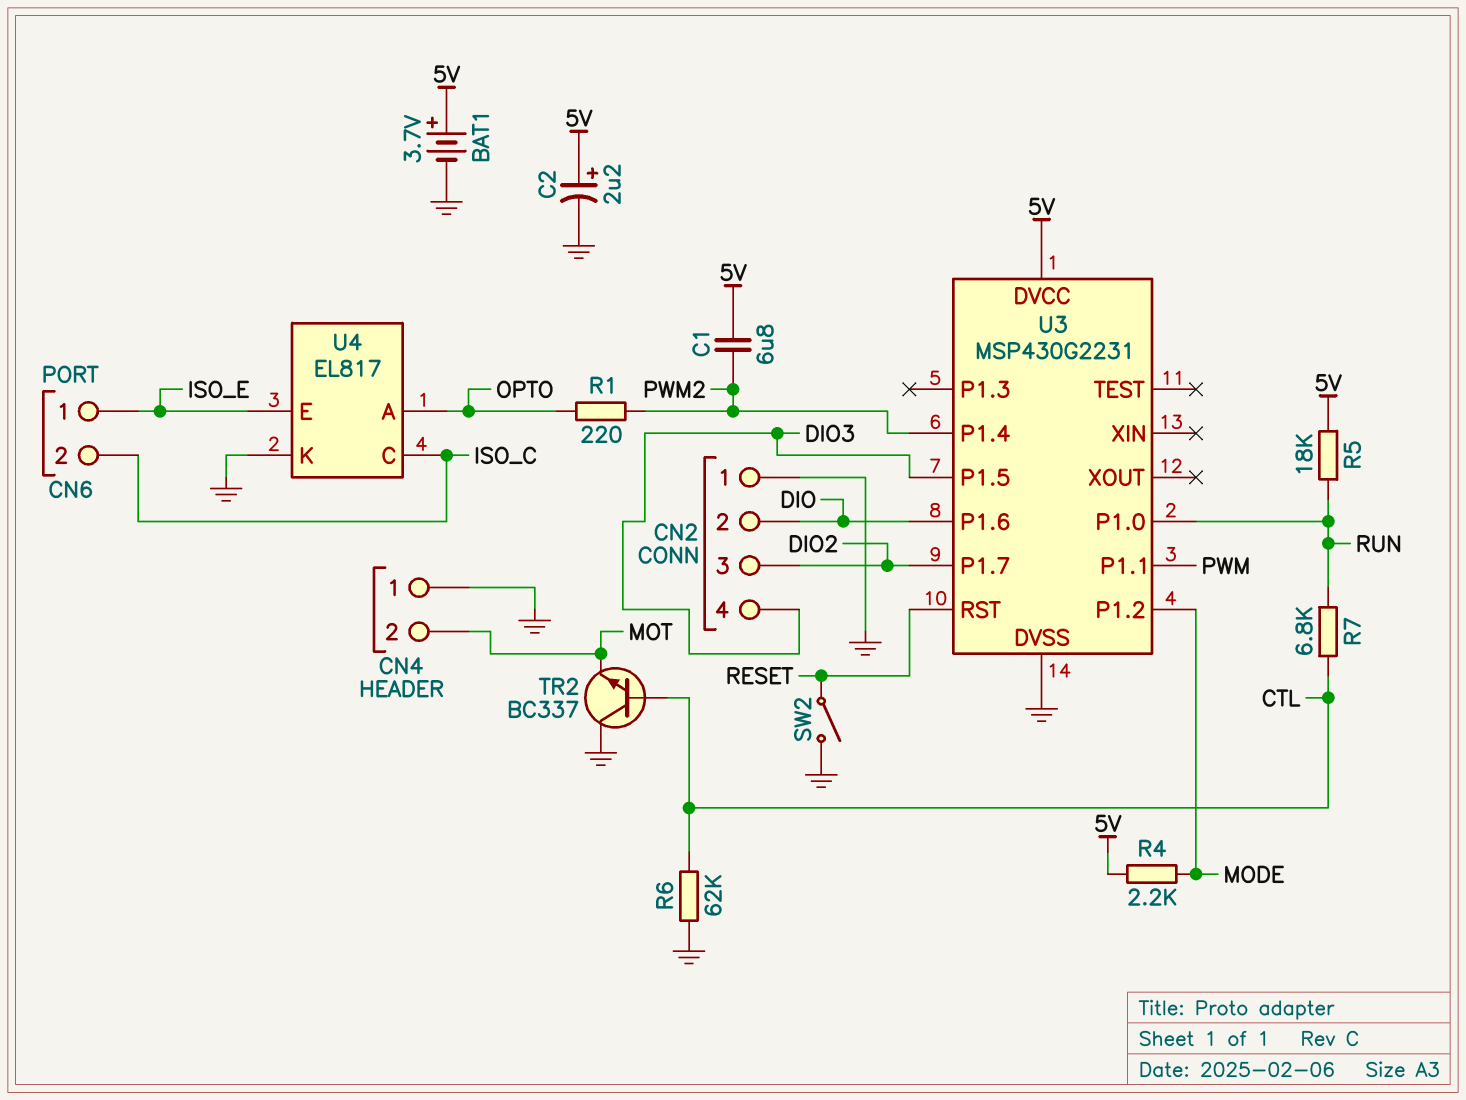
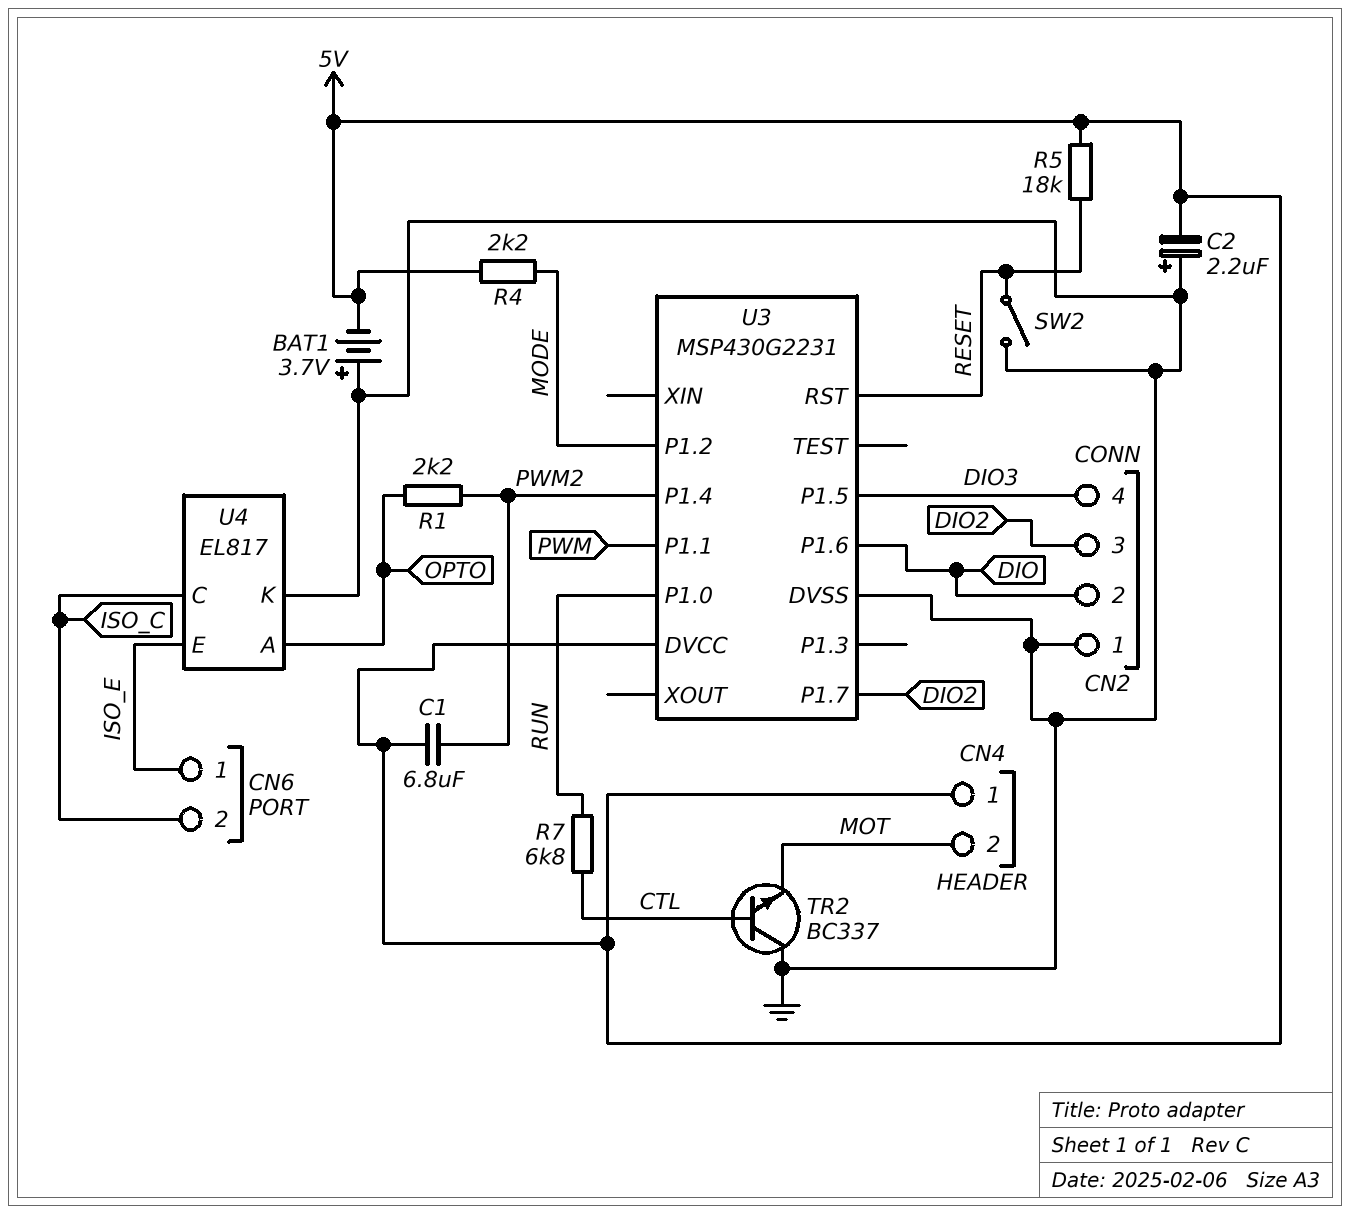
BAT1: 3.7V (plus 5V, minus GND) -> 3.7V (plus GND, minus 5V)
C2: 2.2uF (plus 5V, minus GND) -> 2.2uF (plus GND, minus 5V)
CN4 pin 1: GND -> 5V
R1: 220 (OPTO, PWM2) -> 2.2k (OPTO, PWM2)
R5: 18k (5V, RUN) -> 18k (5V, RESET)
R6: 62k (CTL, GND) -> none

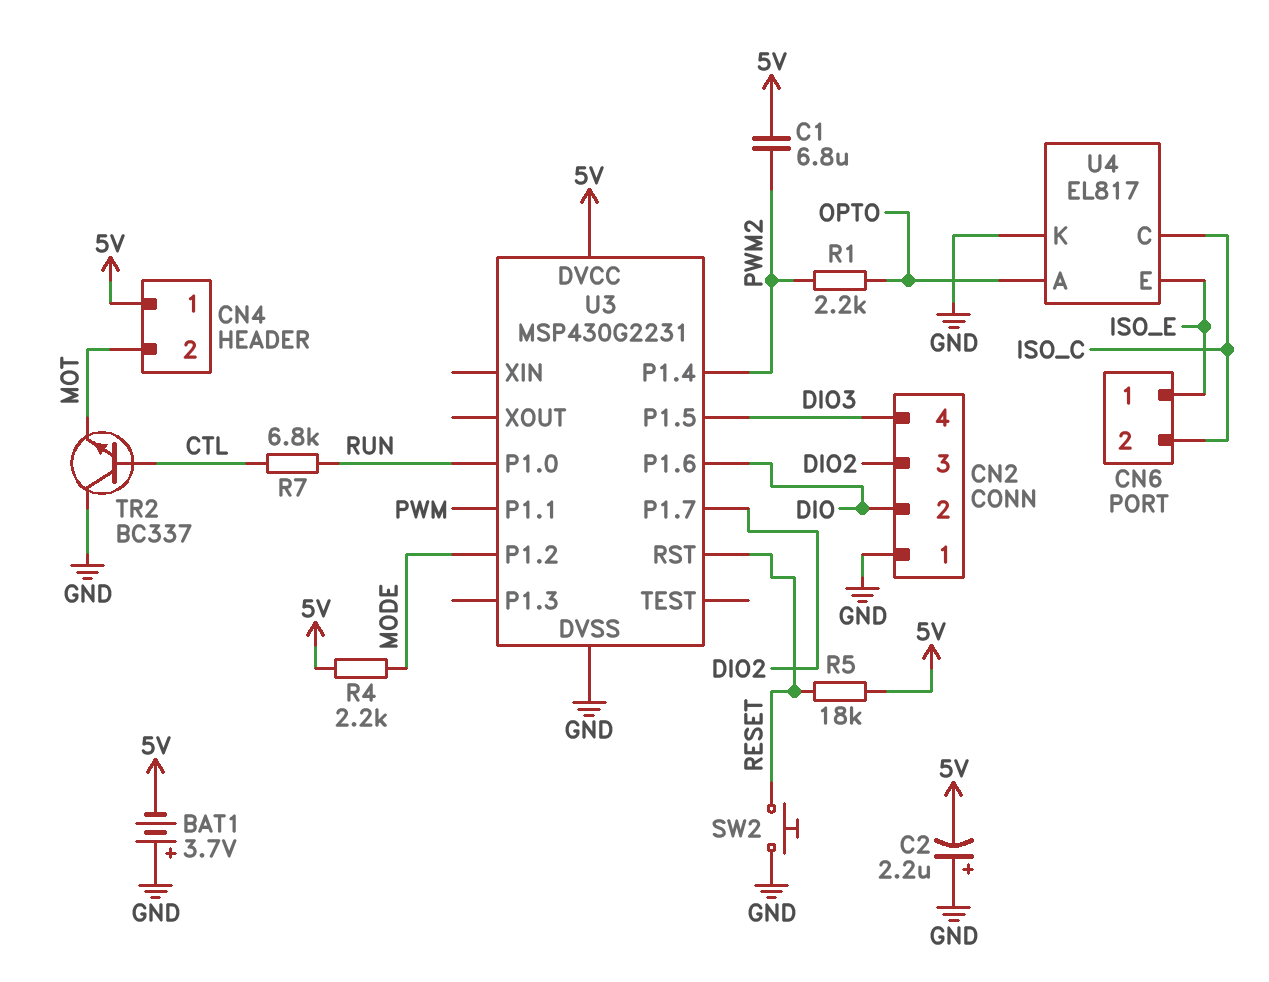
SW2: switch (GND, RESET) -> button (GND, RESET)

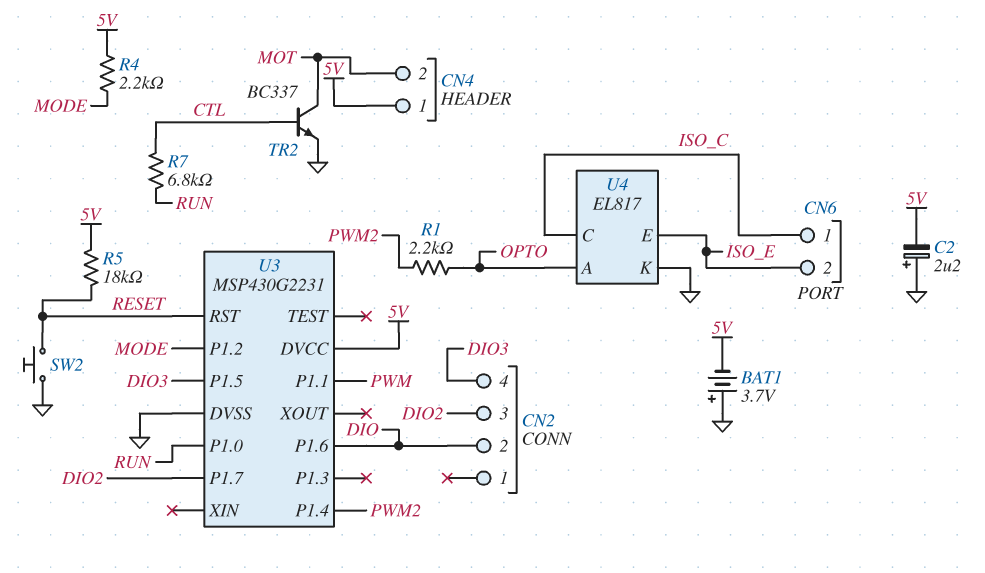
C1: 6.8uF (5V, PWM2) -> none
CN2 pin 1: GND -> none
CN6 pin 1: ISO_E -> ISO_C
CN6 pin 2: ISO_C -> ISO_E
TR2: NPN BC337 (B CTL, C GND, E MOT) -> NPN BC337 (B CTL, C MOT, E GND)

